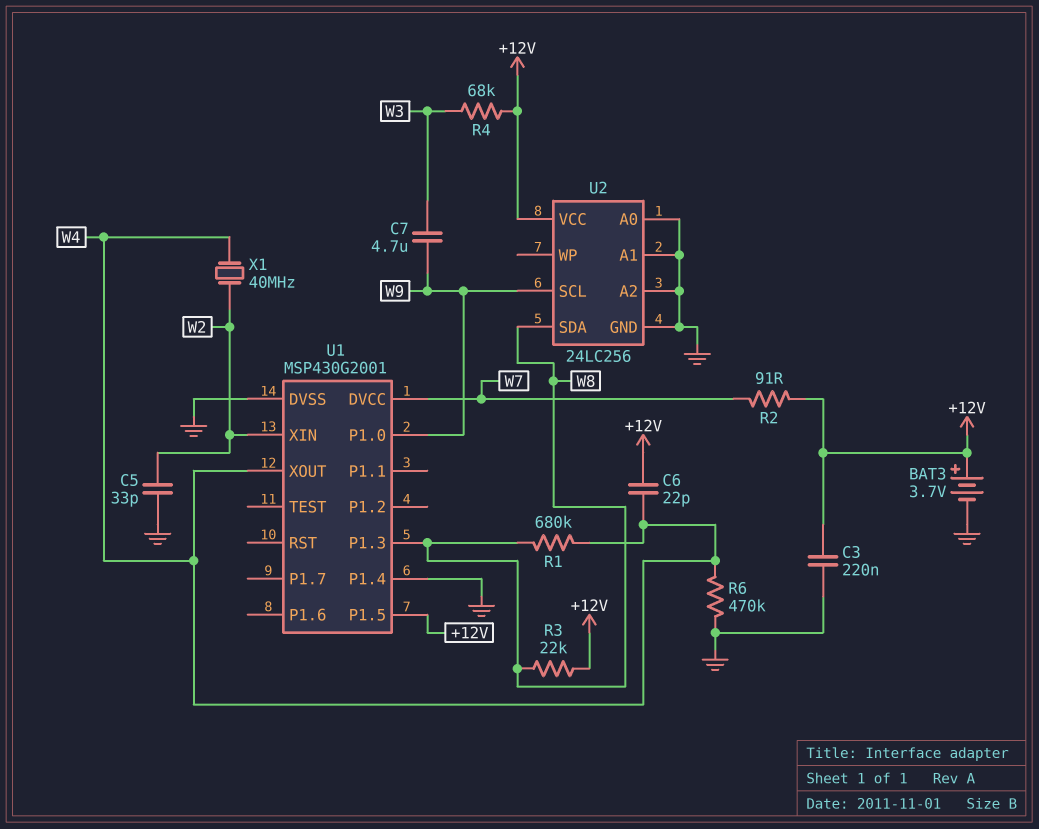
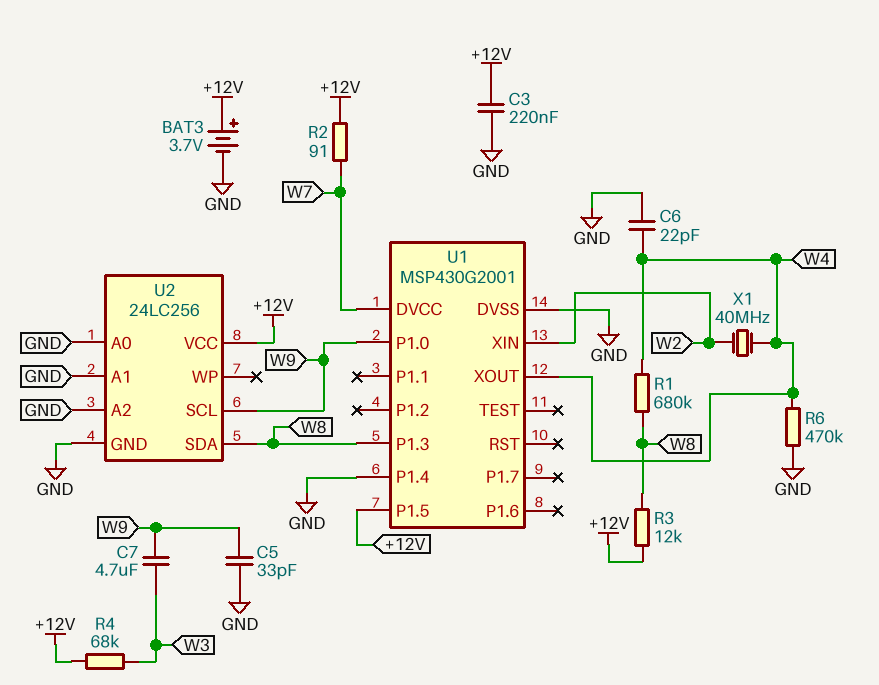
C5: 33pF (GND, W2) -> 33pF (GND, W9)
C6: 22pF (+12V, W4) -> 22pF (GND, W4)
R3: 22k (+12V, W8) -> 12k (+12V, W8)

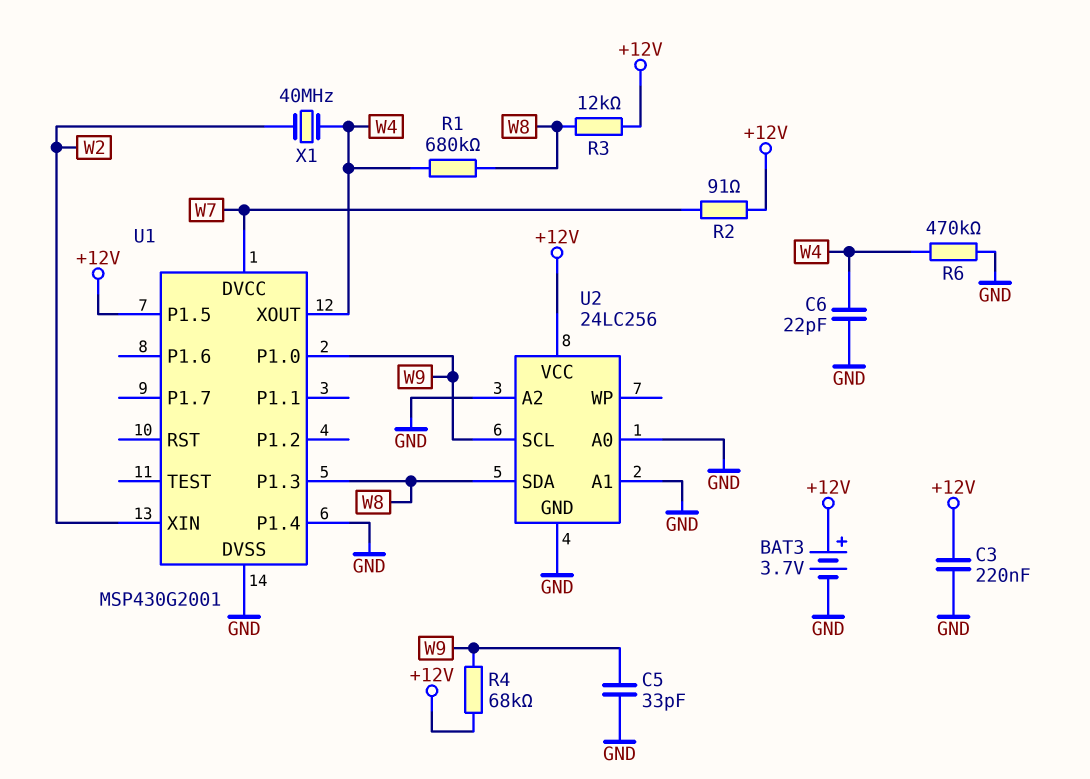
C7: 4.7uF (W3, W9) -> none
R4: 68k (+12V, W3) -> 68k (+12V, W9)

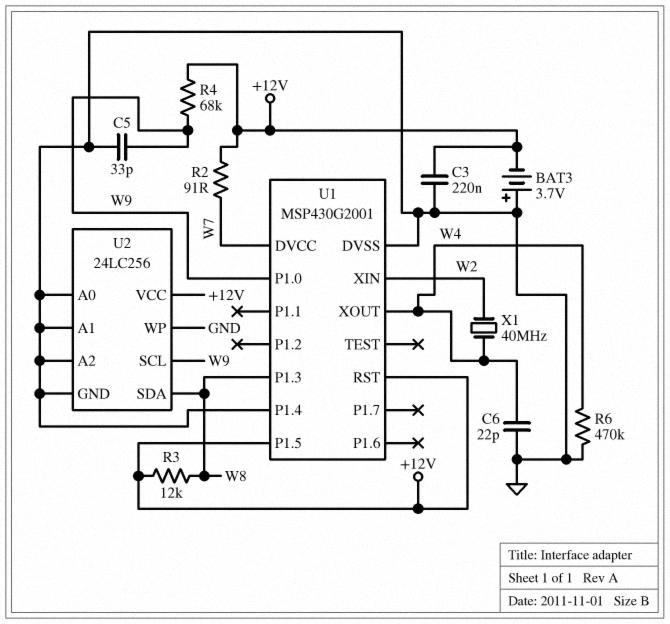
BAT3: 3.7V (plus +12V, minus GND) -> 3.7V (plus GND, minus +12V)
R1: 680k (W4, W8) -> none
U1 pin RST: none -> +12V
U2 pin WP: none -> GND

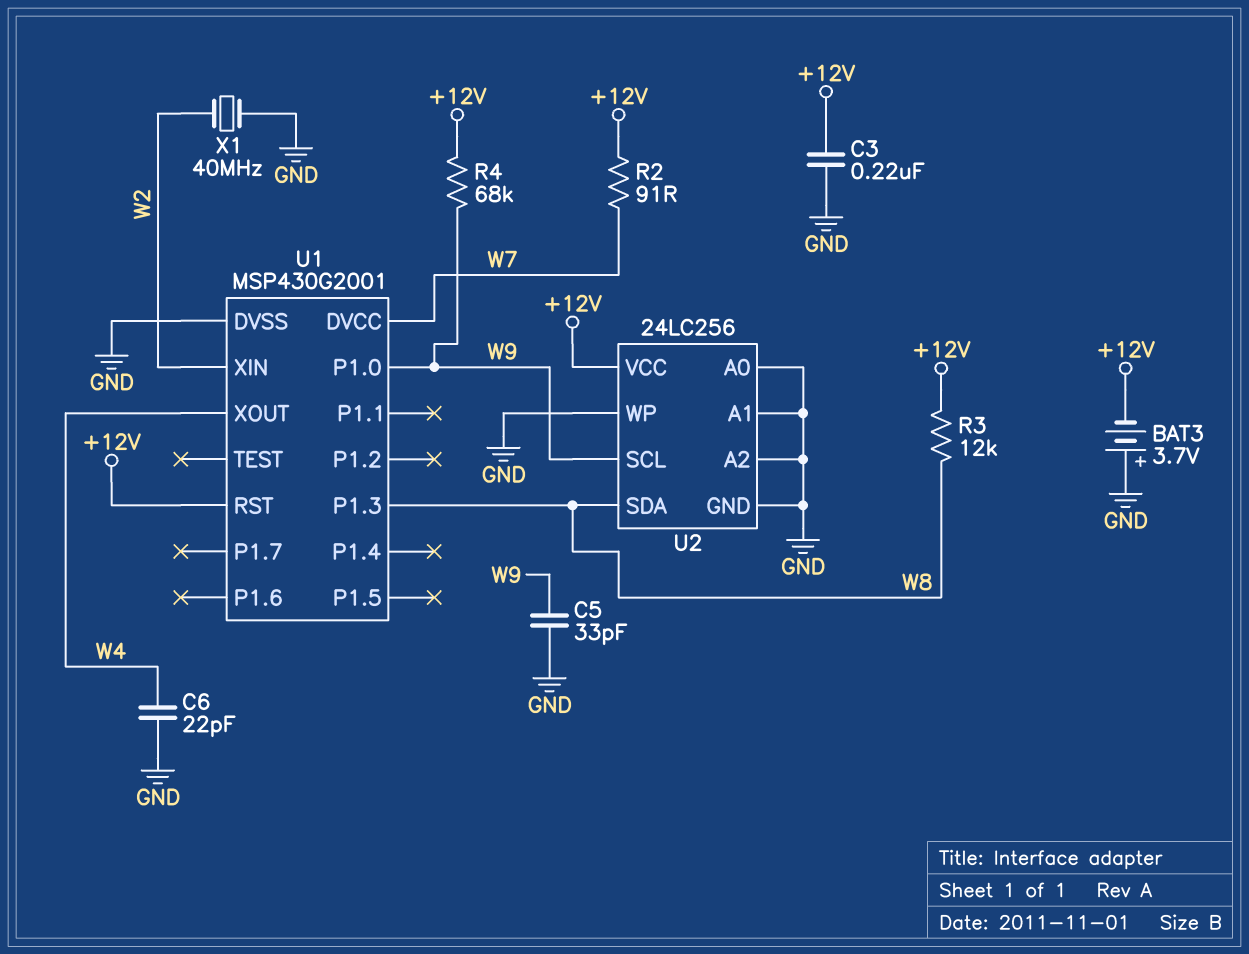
R6: 470k (GND, W4) -> none
U1 pin P1.4: GND -> none
U1 pin P1.5: +12V -> none
X1: 40MHz (W2, W4) -> 40MHz (GND, W2)

